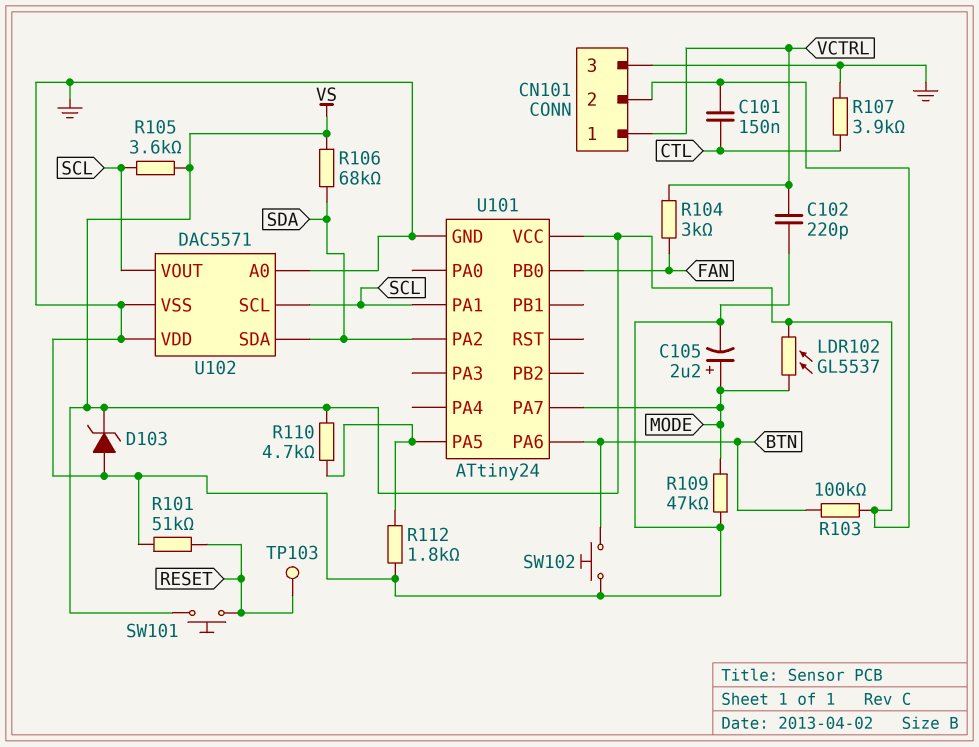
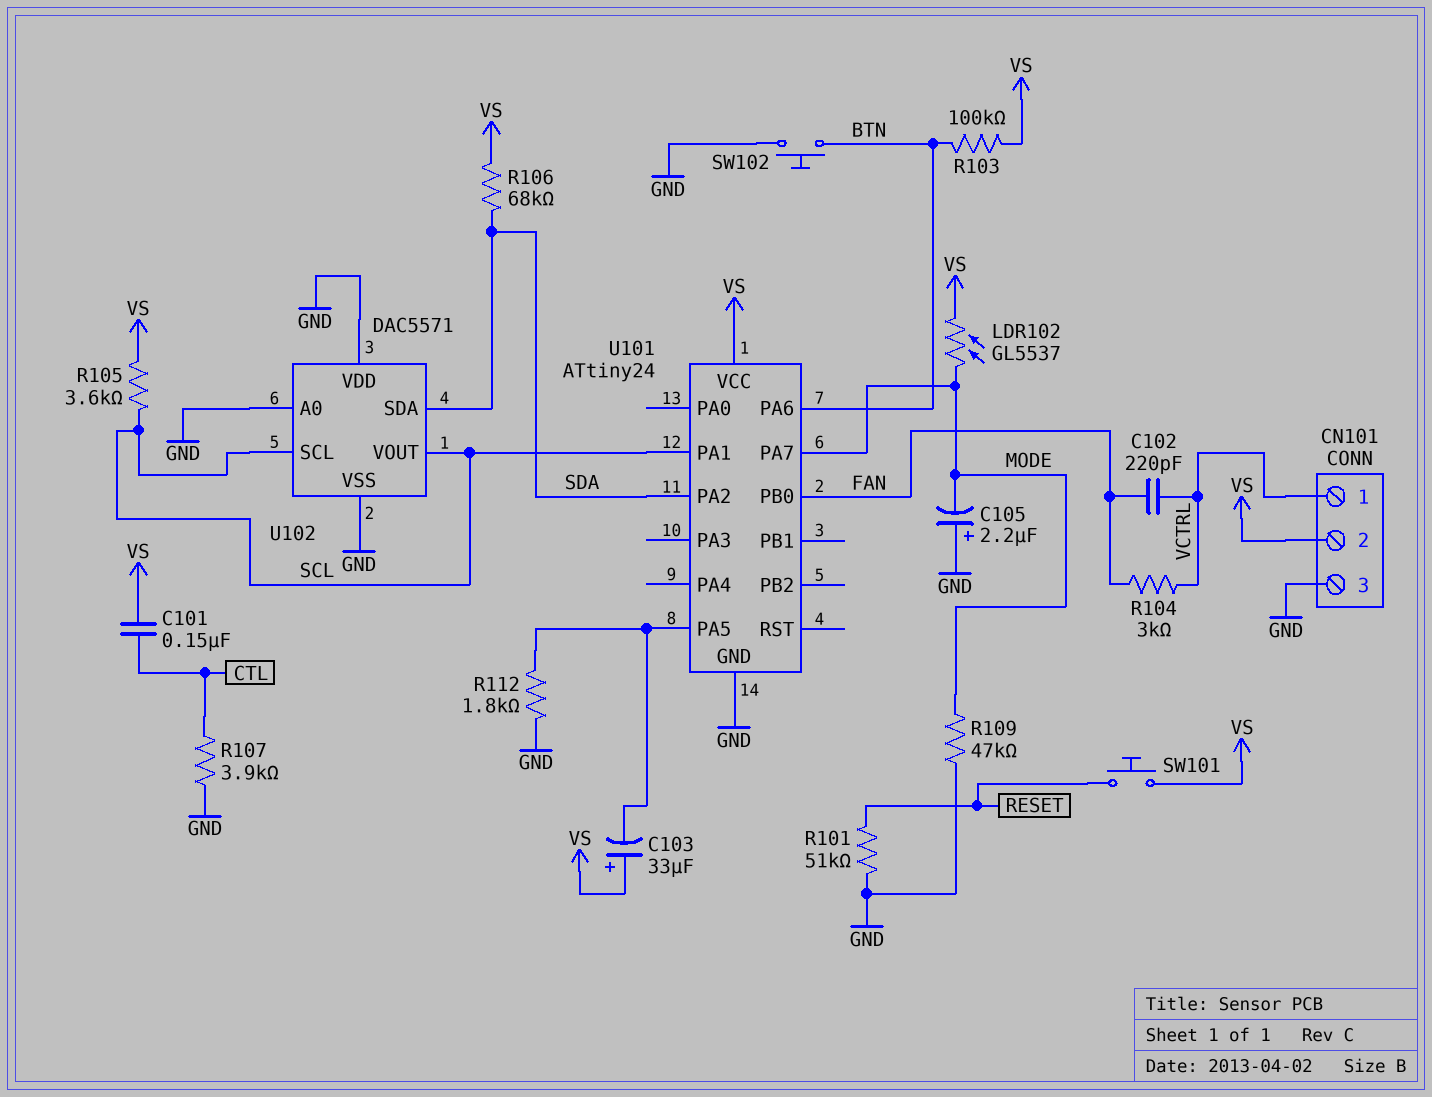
C102: 220pF (GND, VCTRL) -> 220pF (FAN, VCTRL)
C103: none -> 33uF (plus VS, minus U101/PA5)
C105: 2.2uF (plus MODE, minus GND) -> 2.2uF (plus GND, minus MODE)
D103: zener (A GND, K VS) -> none
R110: 4.7k (U101/PA5, VS) -> none
TP103: test point (RESET) -> none

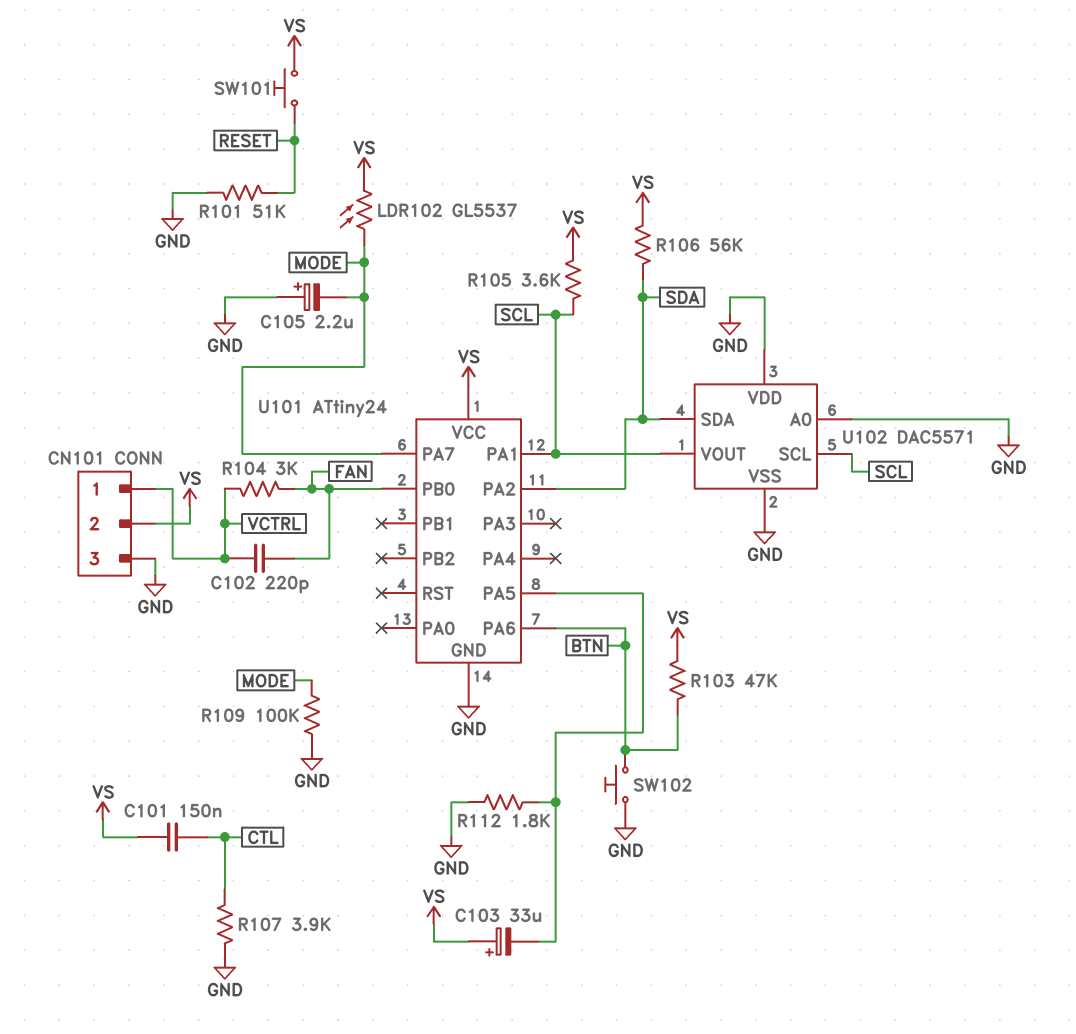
R103: 100k (BTN, VS) -> 47k (BTN, VS)
R106: 68k (SDA, VS) -> 56k (SDA, VS)
R109: 47k (GND, MODE) -> 100k (GND, MODE)

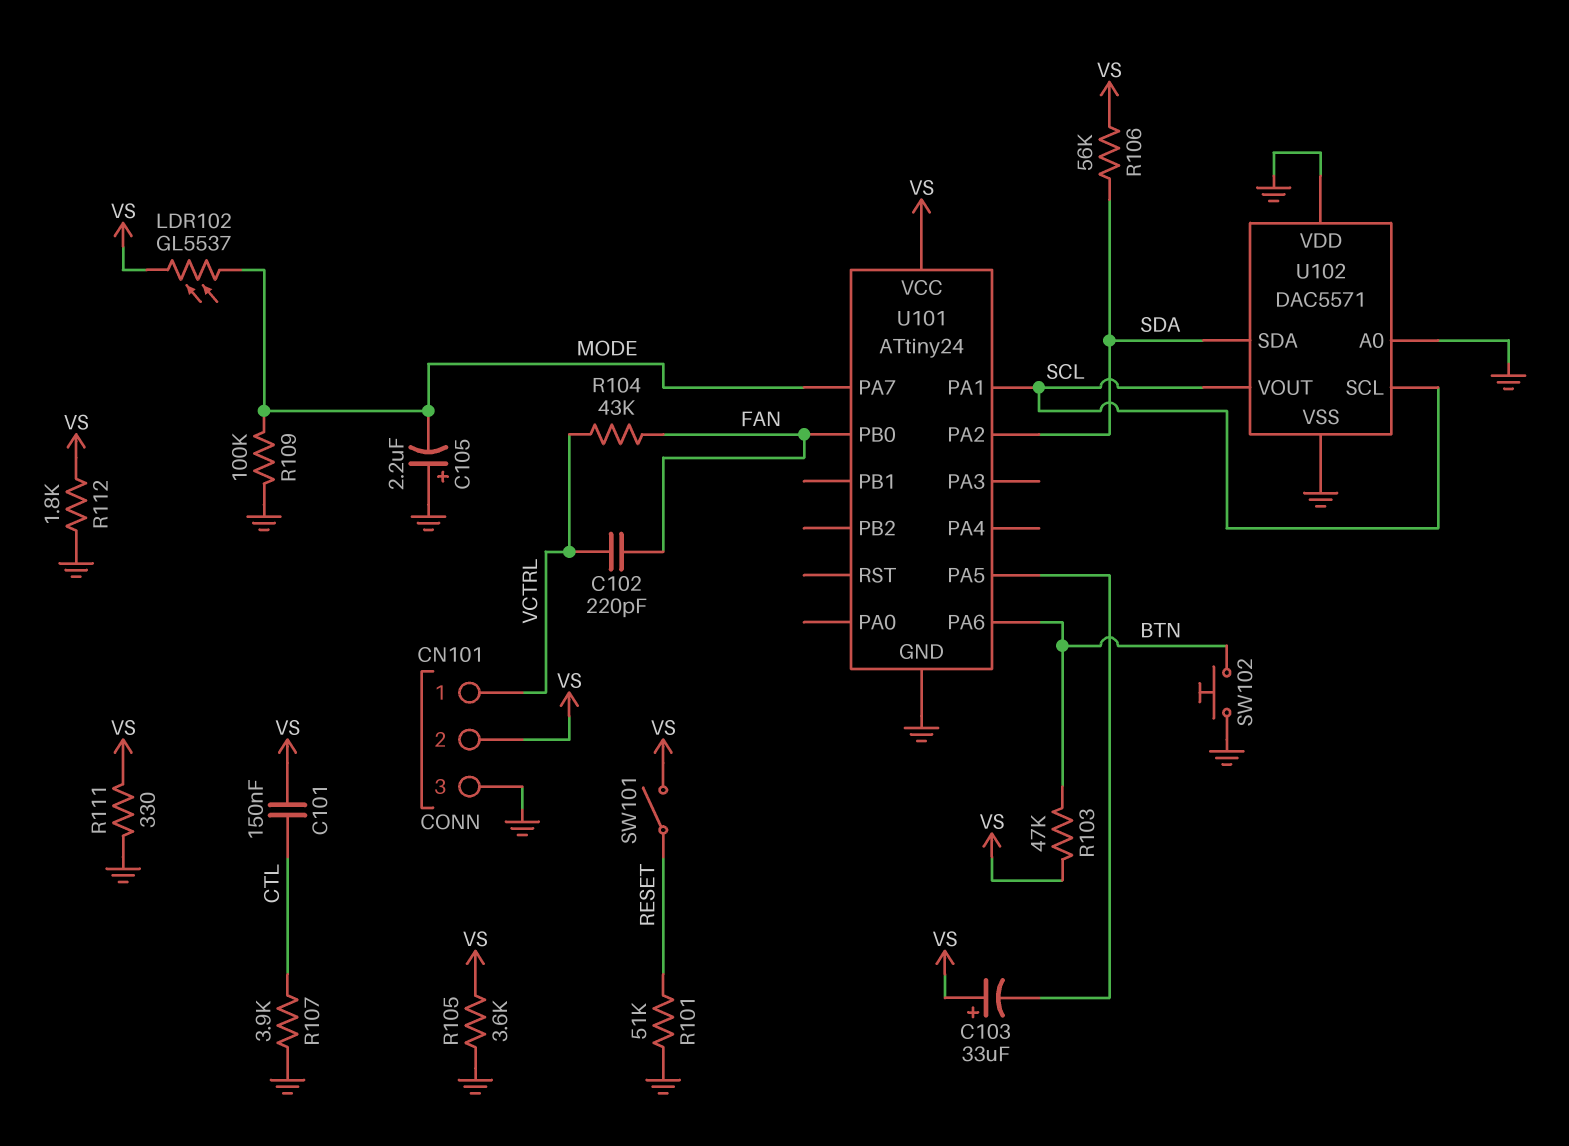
R104: 3k (FAN, VCTRL) -> 43k (FAN, VCTRL)
R105: 3.6k (SCL, VS) -> 3.6k (GND, VS)
R111: none -> 330 (GND, VS)
R112: 1.8k (GND, U101/PA5) -> 1.8k (GND, VS)
SW101: button (RESET, VS) -> switch (RESET, VS)

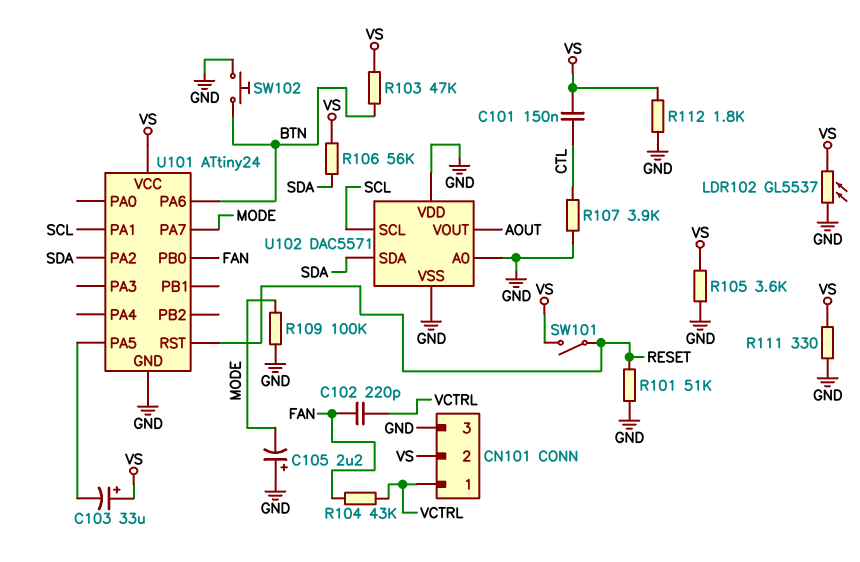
LDR102: GL5537 (MODE, VS) -> GL5537 (GND, VS)
U101 pin RST: none -> RESET
U102 pin VOUT: SCL -> AOUT

